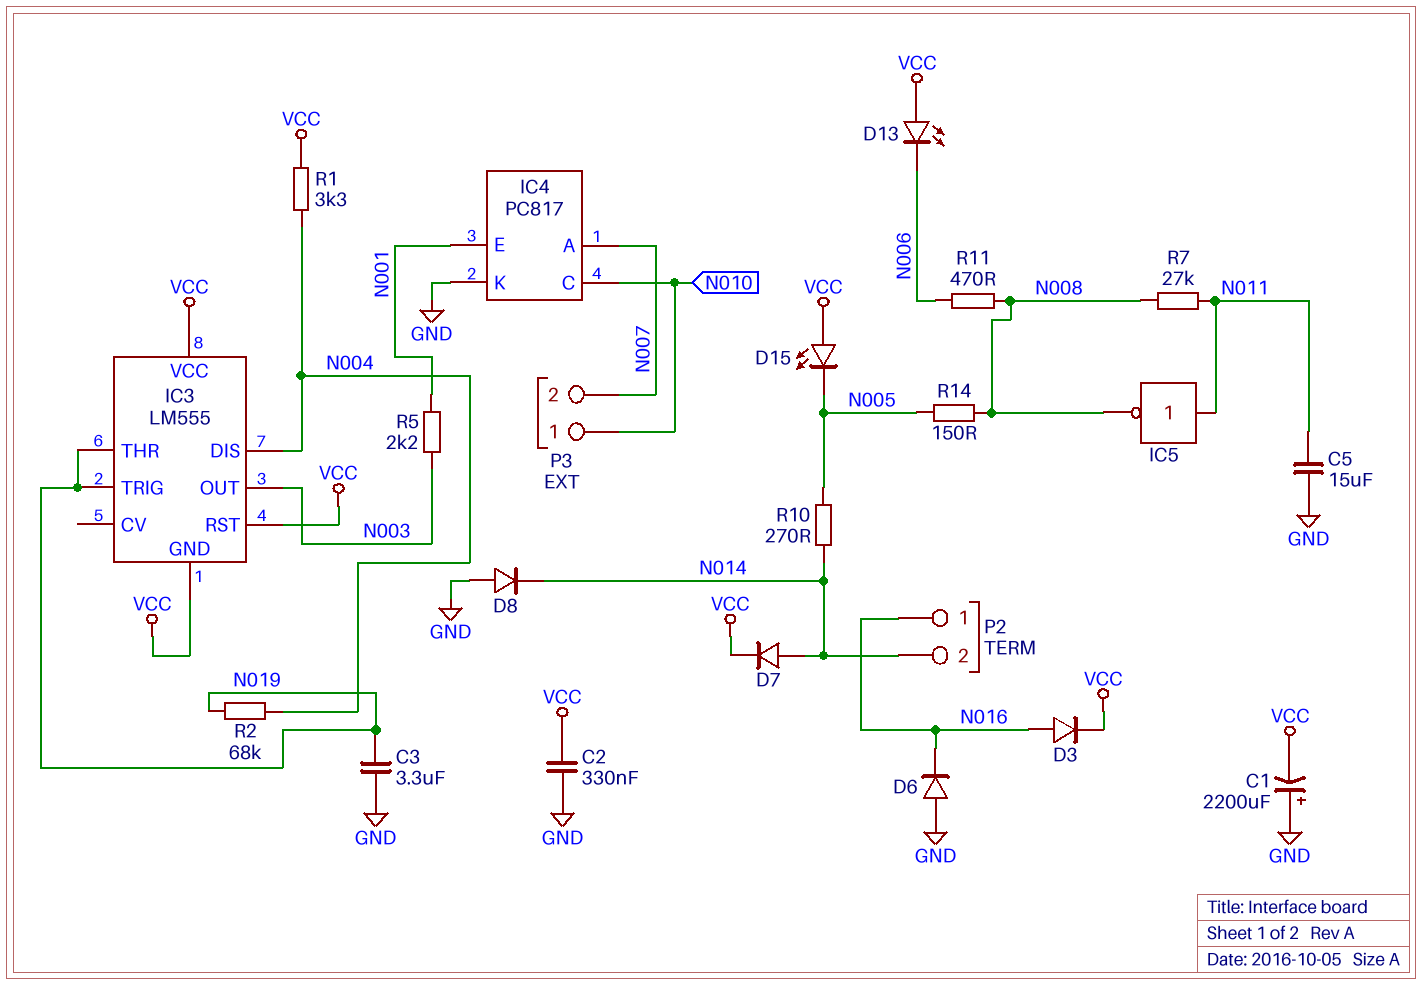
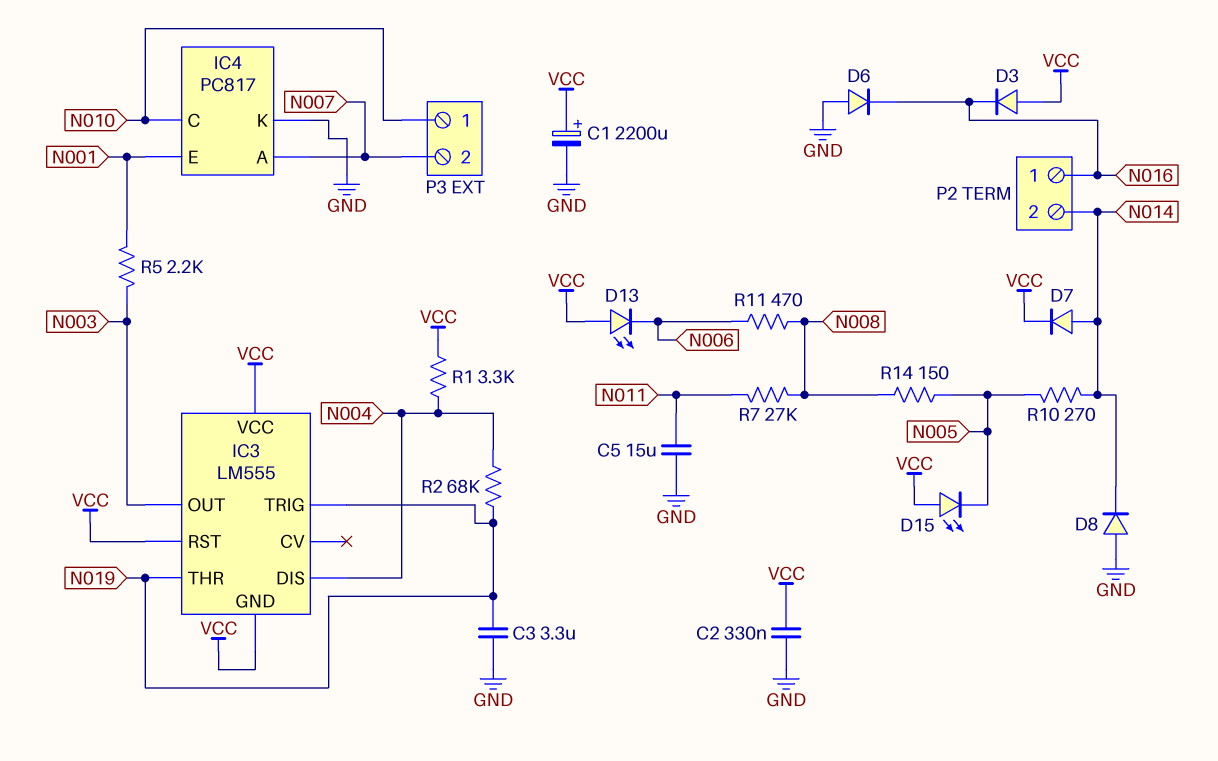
C1: 2200uF (plus GND, minus VCC) -> 2200uF (plus VCC, minus GND)
D3: diode (A N016, K VCC) -> diode (A VCC, K N016)
IC5: NOT (in N011, out N008) -> none

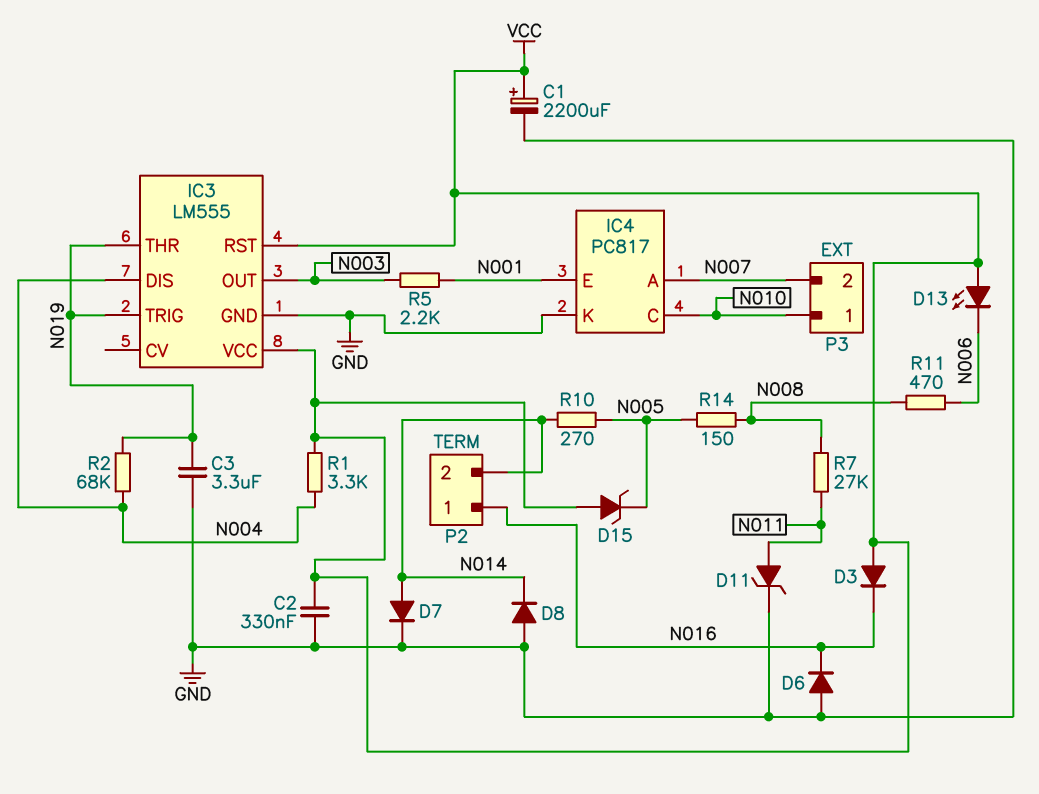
C5: 15uF (GND, N011) -> none
D7: diode (A N014, K VCC) -> diode (A N014, K GND)
D11: none -> zener (A N011, K GND)
D15: LED (A VCC, K N005) -> zener (A VCC, K N005)
IC3 pin GND: VCC -> GND

